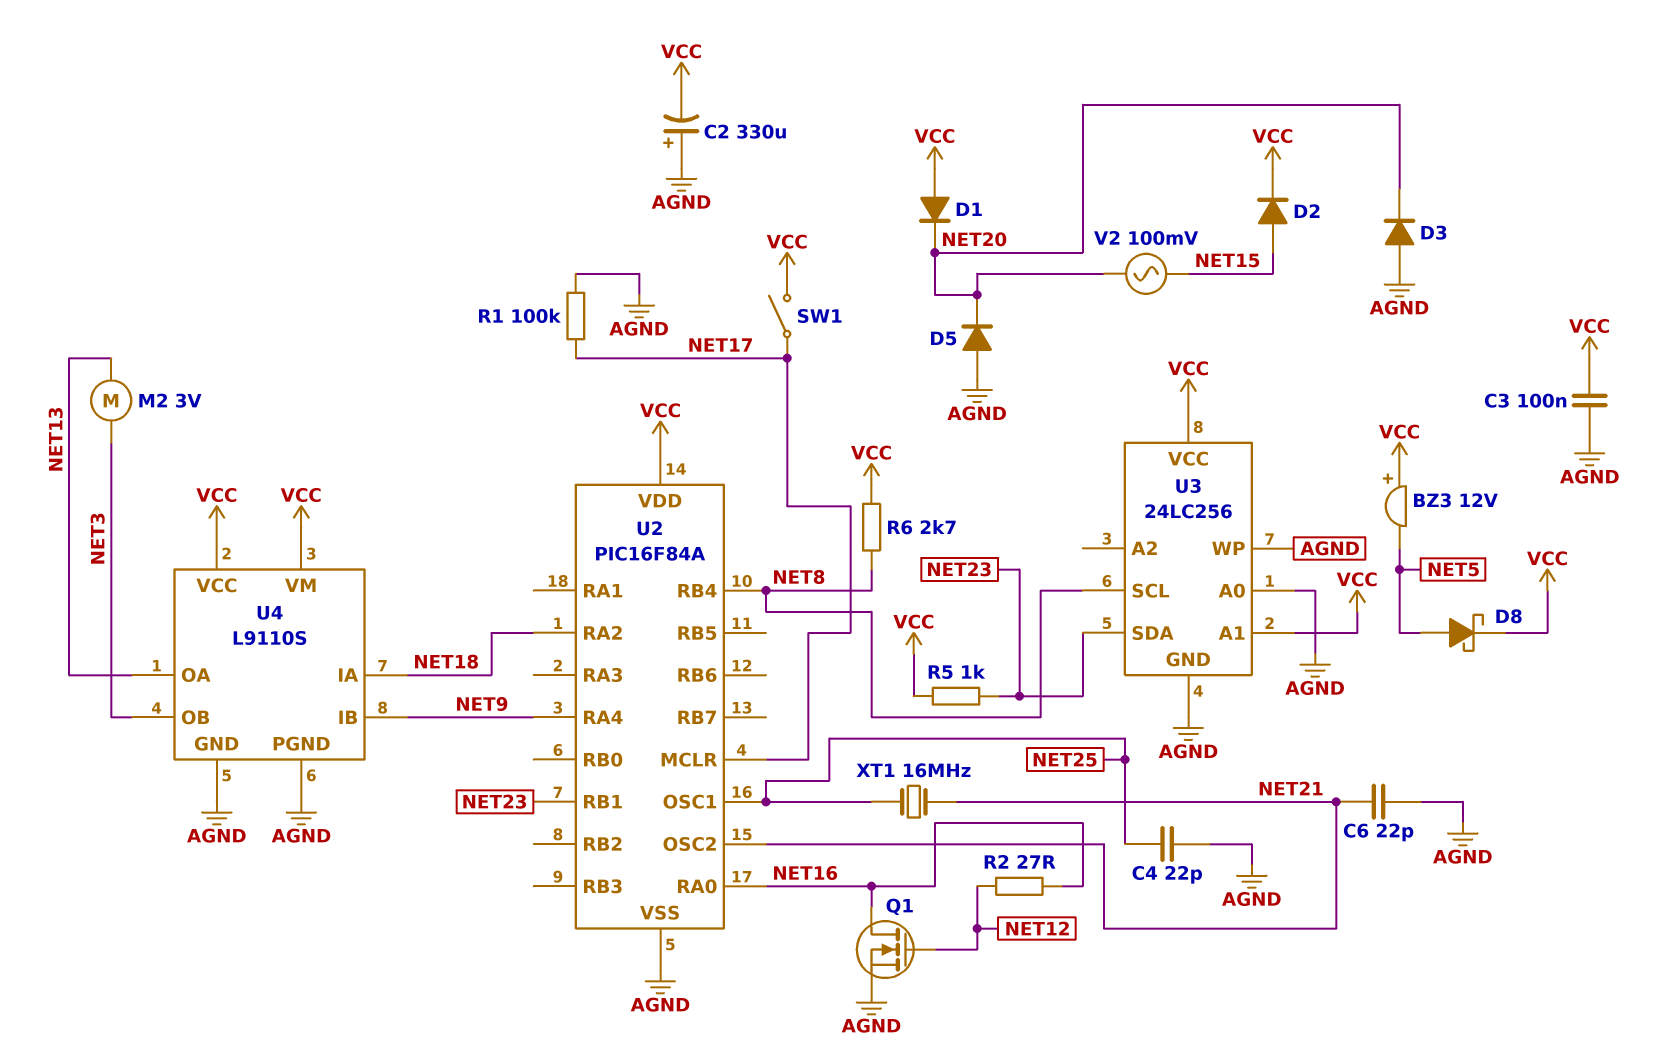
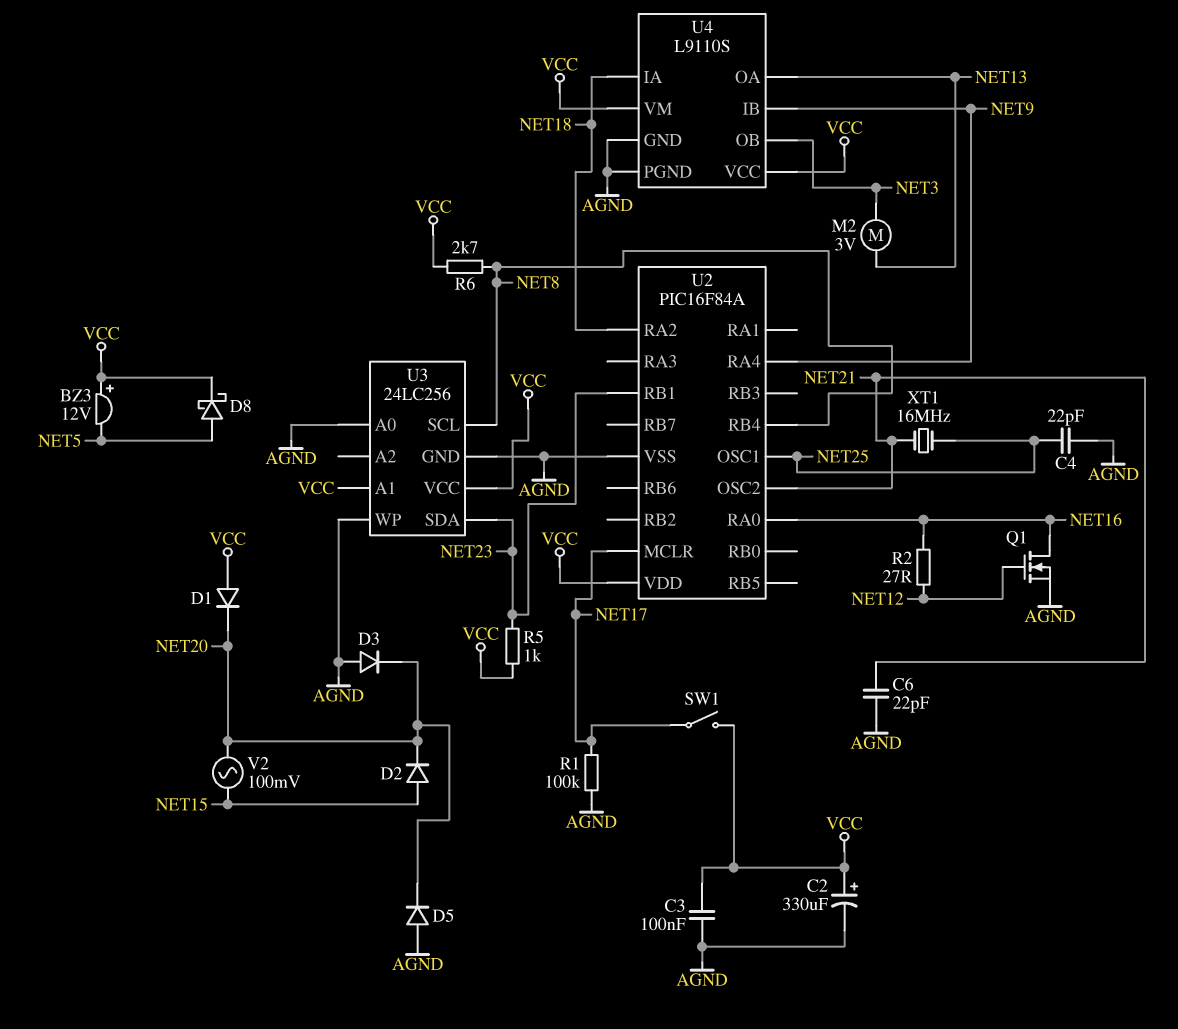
C2: 330uF (plus AGND, minus VCC) -> 330uF (plus VCC, minus AGND)
D2: diode (A NET15, K VCC) -> diode (A NET15, K NET20)

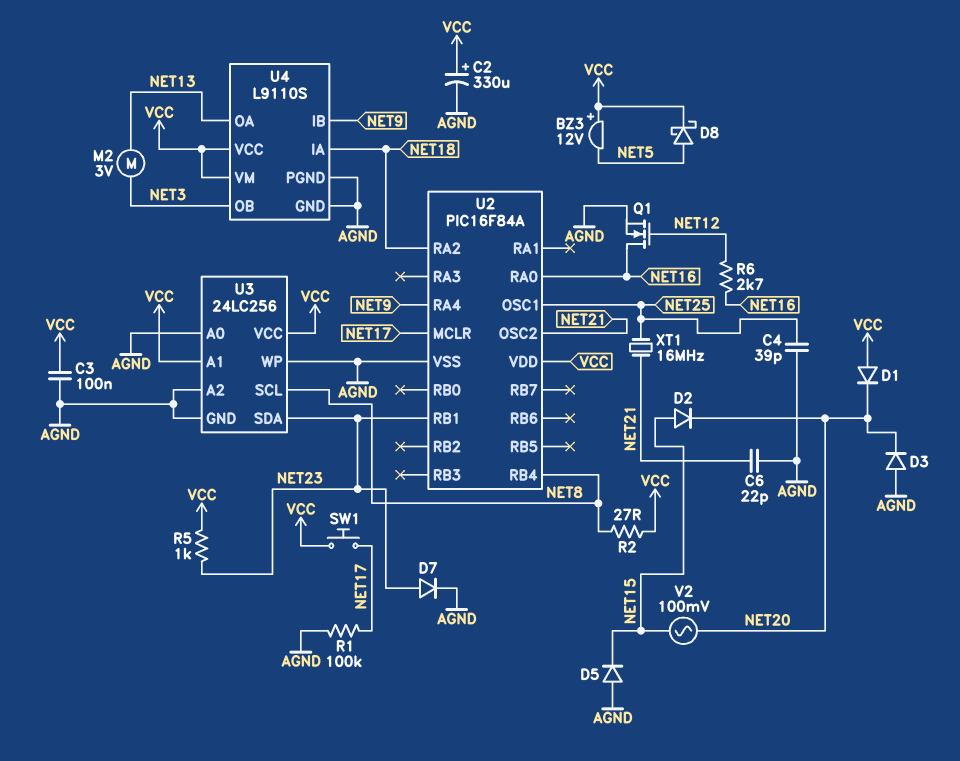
C4: 22pF (AGND, NET25) -> 39pF (AGND, NET25)
D5: diode (A AGND, K NET20) -> diode (A AGND, K NET15)
D7: none -> diode (A NET23, K AGND)
R2: 27 (NET12, NET16) -> 27 (NET8, VCC)
R6: 2.7k (NET8, VCC) -> 2.7k (NET12, NET16)
SW1: switch (NET17, VCC) -> button (NET17, VCC)
U3 pin A2: none -> AGND

